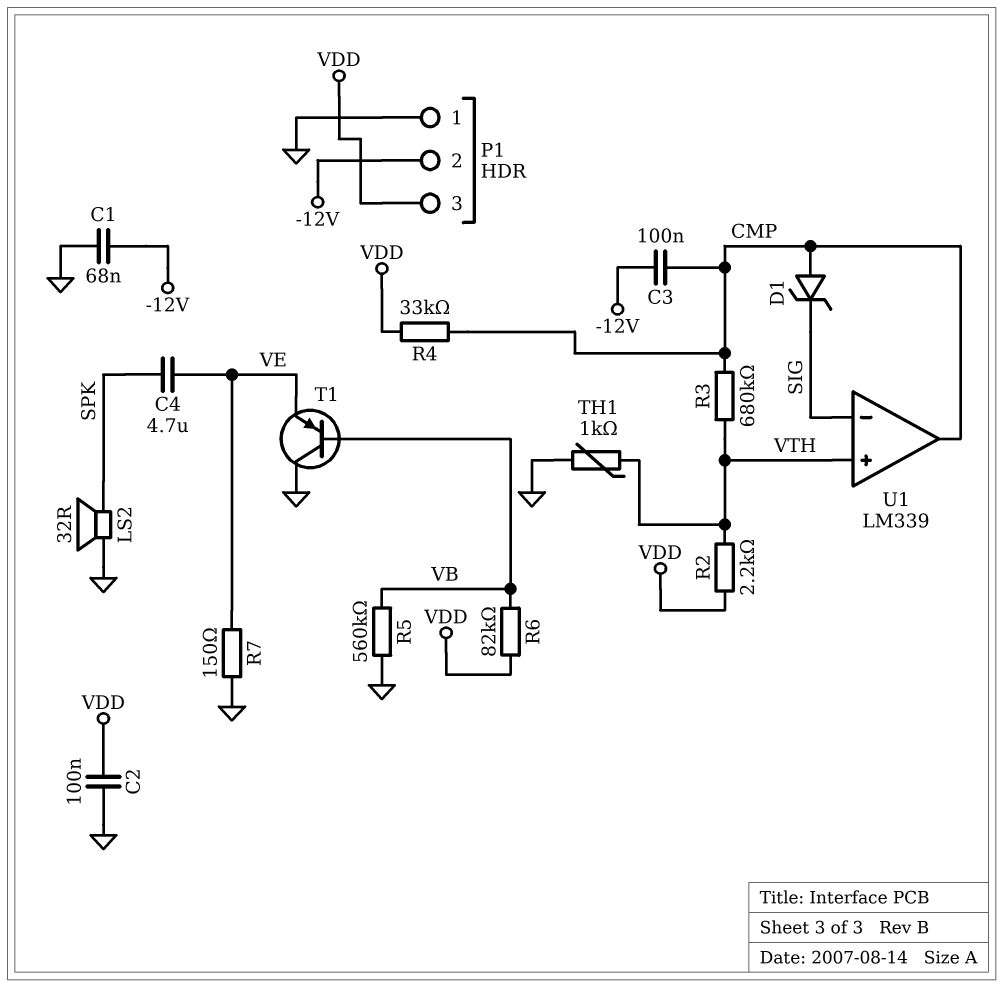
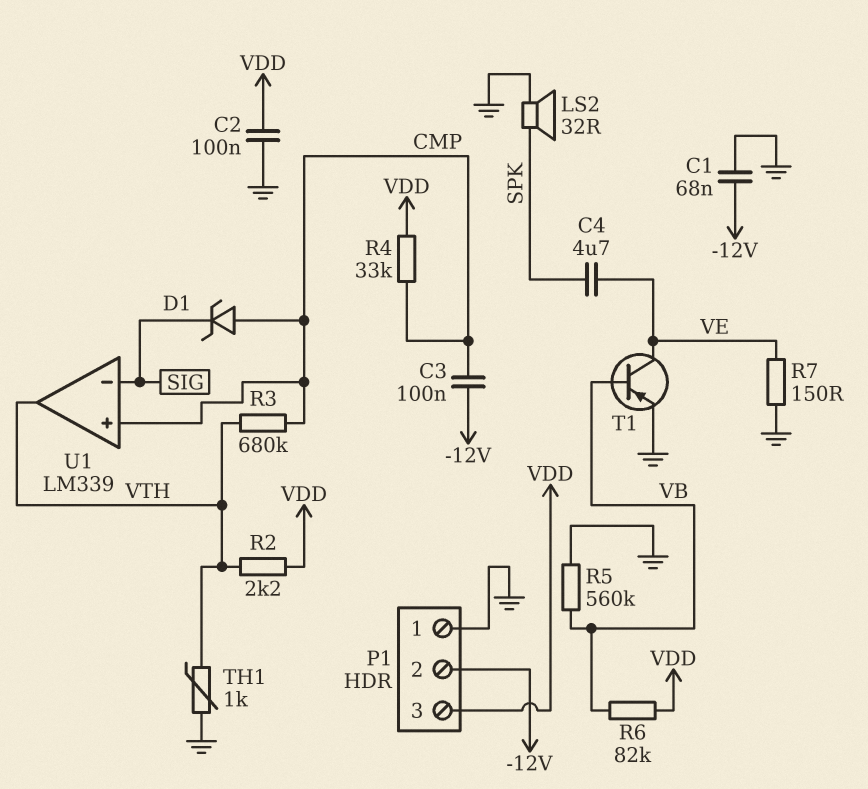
T1: PNP (B VB, C GND, E VE) -> PNP (B VB, C VE, E GND)
U1 pin in+: VTH -> CMP
U1 pin out: CMP -> VTH

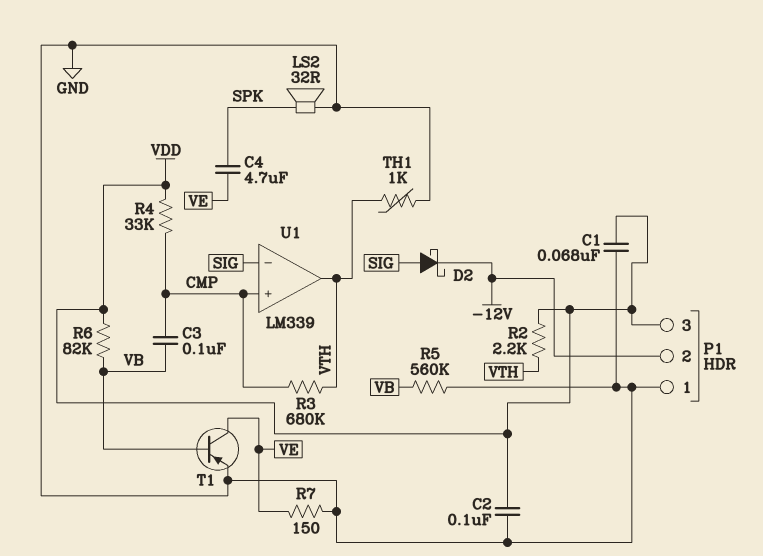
C1: 68nF (-12V, GND) -> 68nF (GND, VDD)
C3: 100nF (-12V, CMP) -> 100nF (CMP, VB)
D1: zener (A CMP, K SIG) -> none
D2: none -> schottky (A SIG, K -12V)

